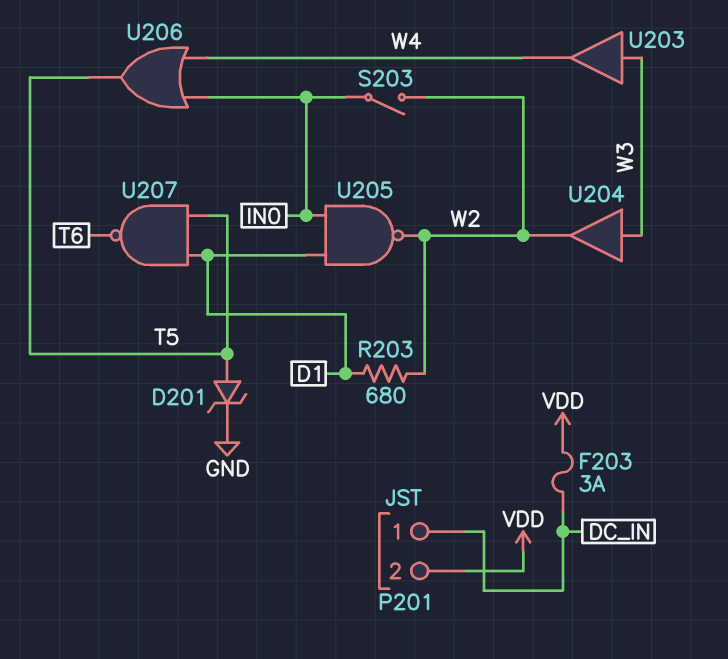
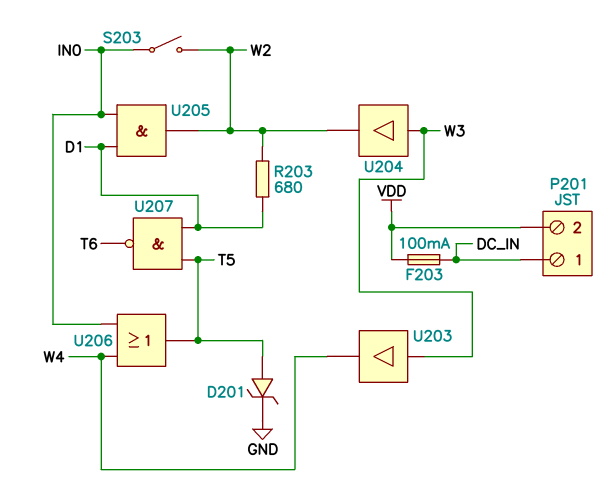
F203: 3A (DC_IN, VDD) -> 100mA (DC_IN, VDD)
U205: NAND (in D1, in IN0, out W2) -> AND (in D1, in IN0, out W2)

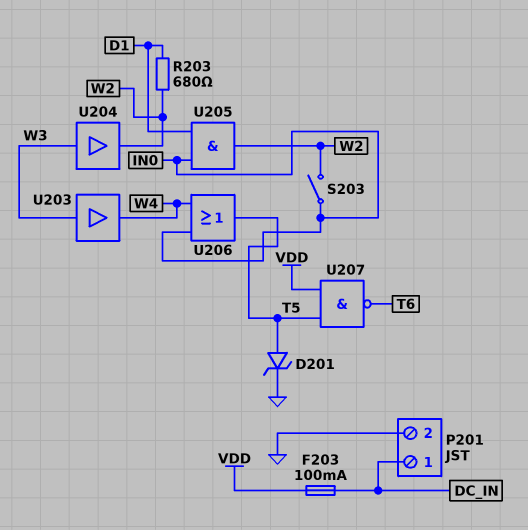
P201 pin 2: VDD -> GND
U207: NAND (in D1, in T5, out T6) -> NAND (in T5, in VDD, out T6)

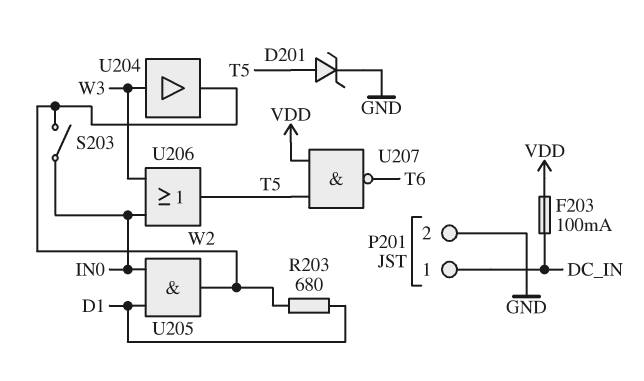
U203: buffer (in W3, out W4) -> none
U206: OR (in IN0, in W4, out T5) -> OR (in IN0, in W3, out T5)

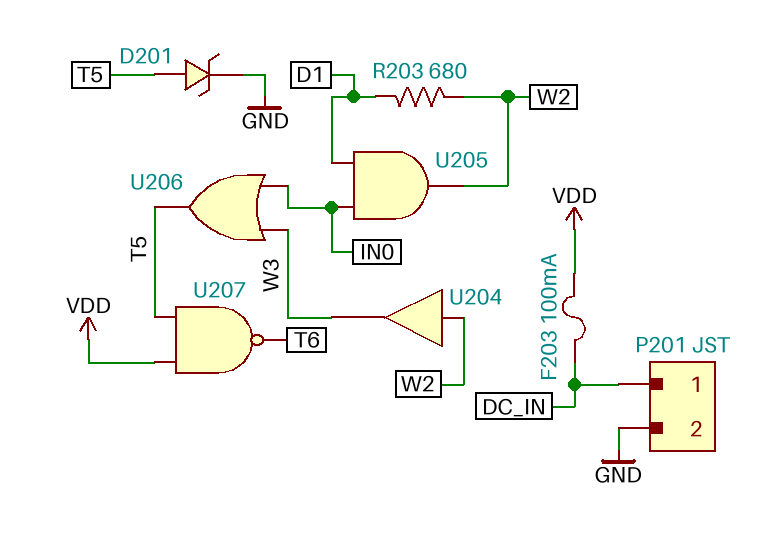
S203: switch (IN0, W2) -> none
U204: buffer (in W3, out W2) -> buffer (in W2, out W3)

